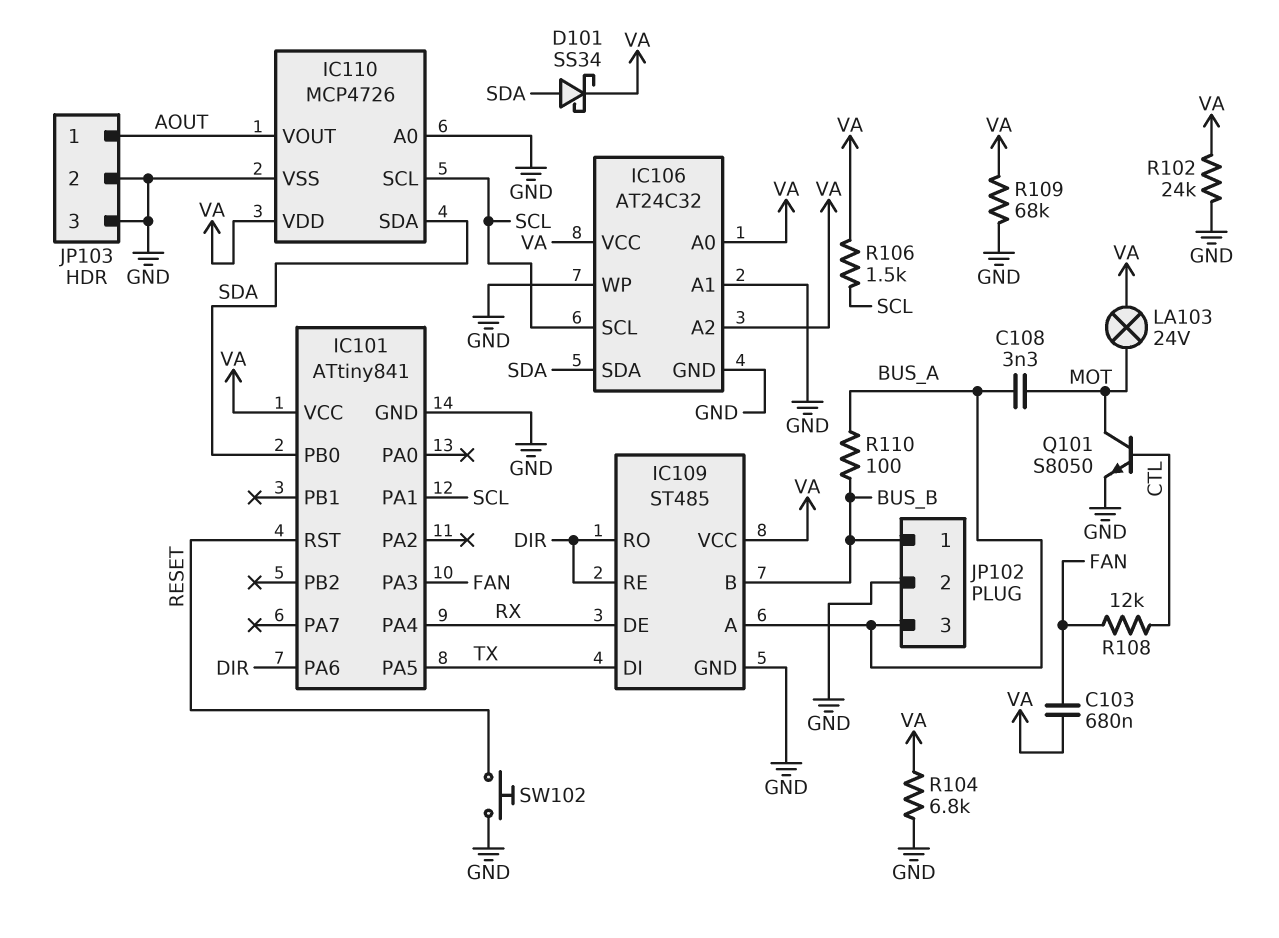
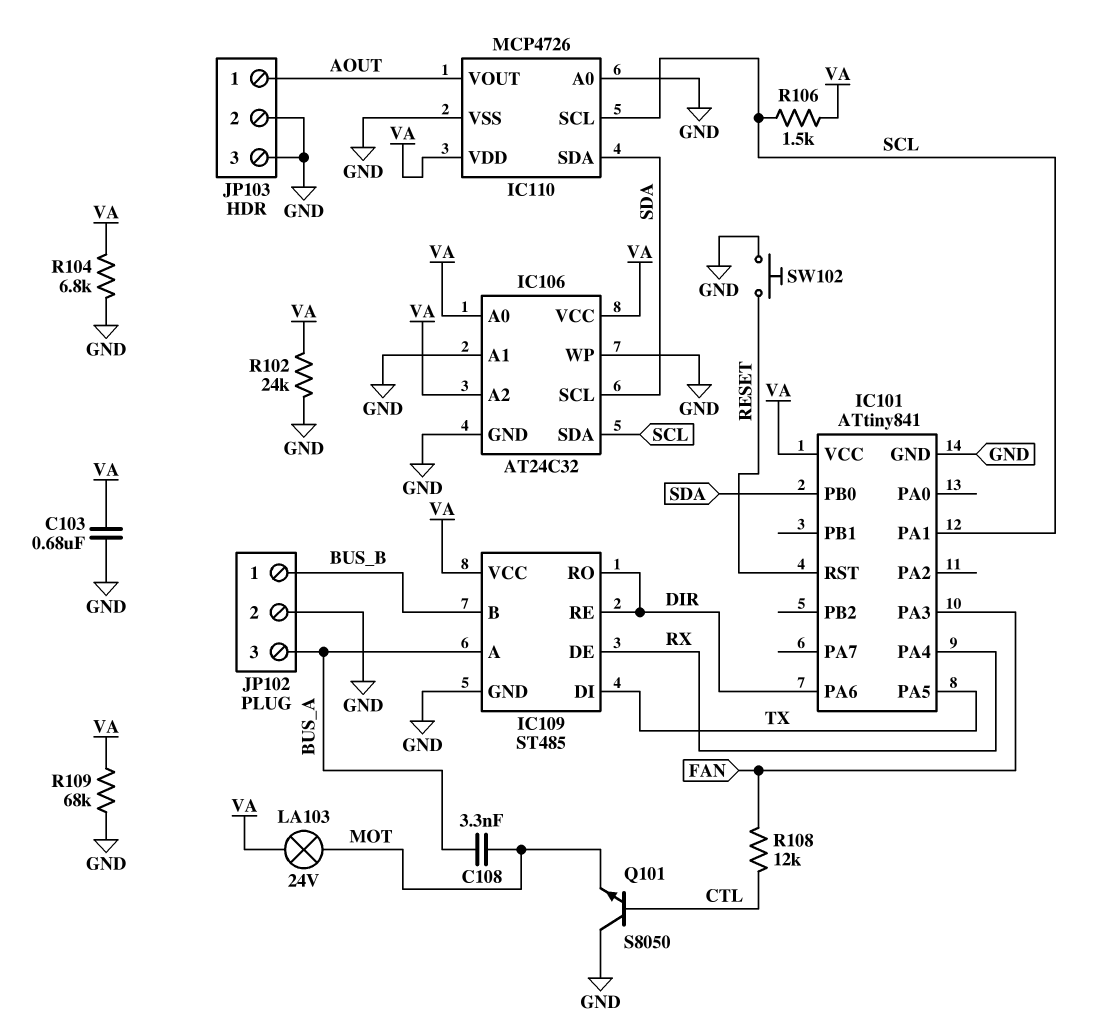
C103: 680nF (FAN, VA) -> 680nF (GND, VA)
D101: schottky SS34 (A SDA, K VA) -> none
IC106 pin SCL: SCL -> SDA
IC106 pin SDA: SDA -> SCL
Q101: NPN S8050 (B CTL, C MOT, E GND) -> NPN S8050 (B CTL, C GND, E MOT)
R110: 100 (BUS_A, BUS_B) -> none

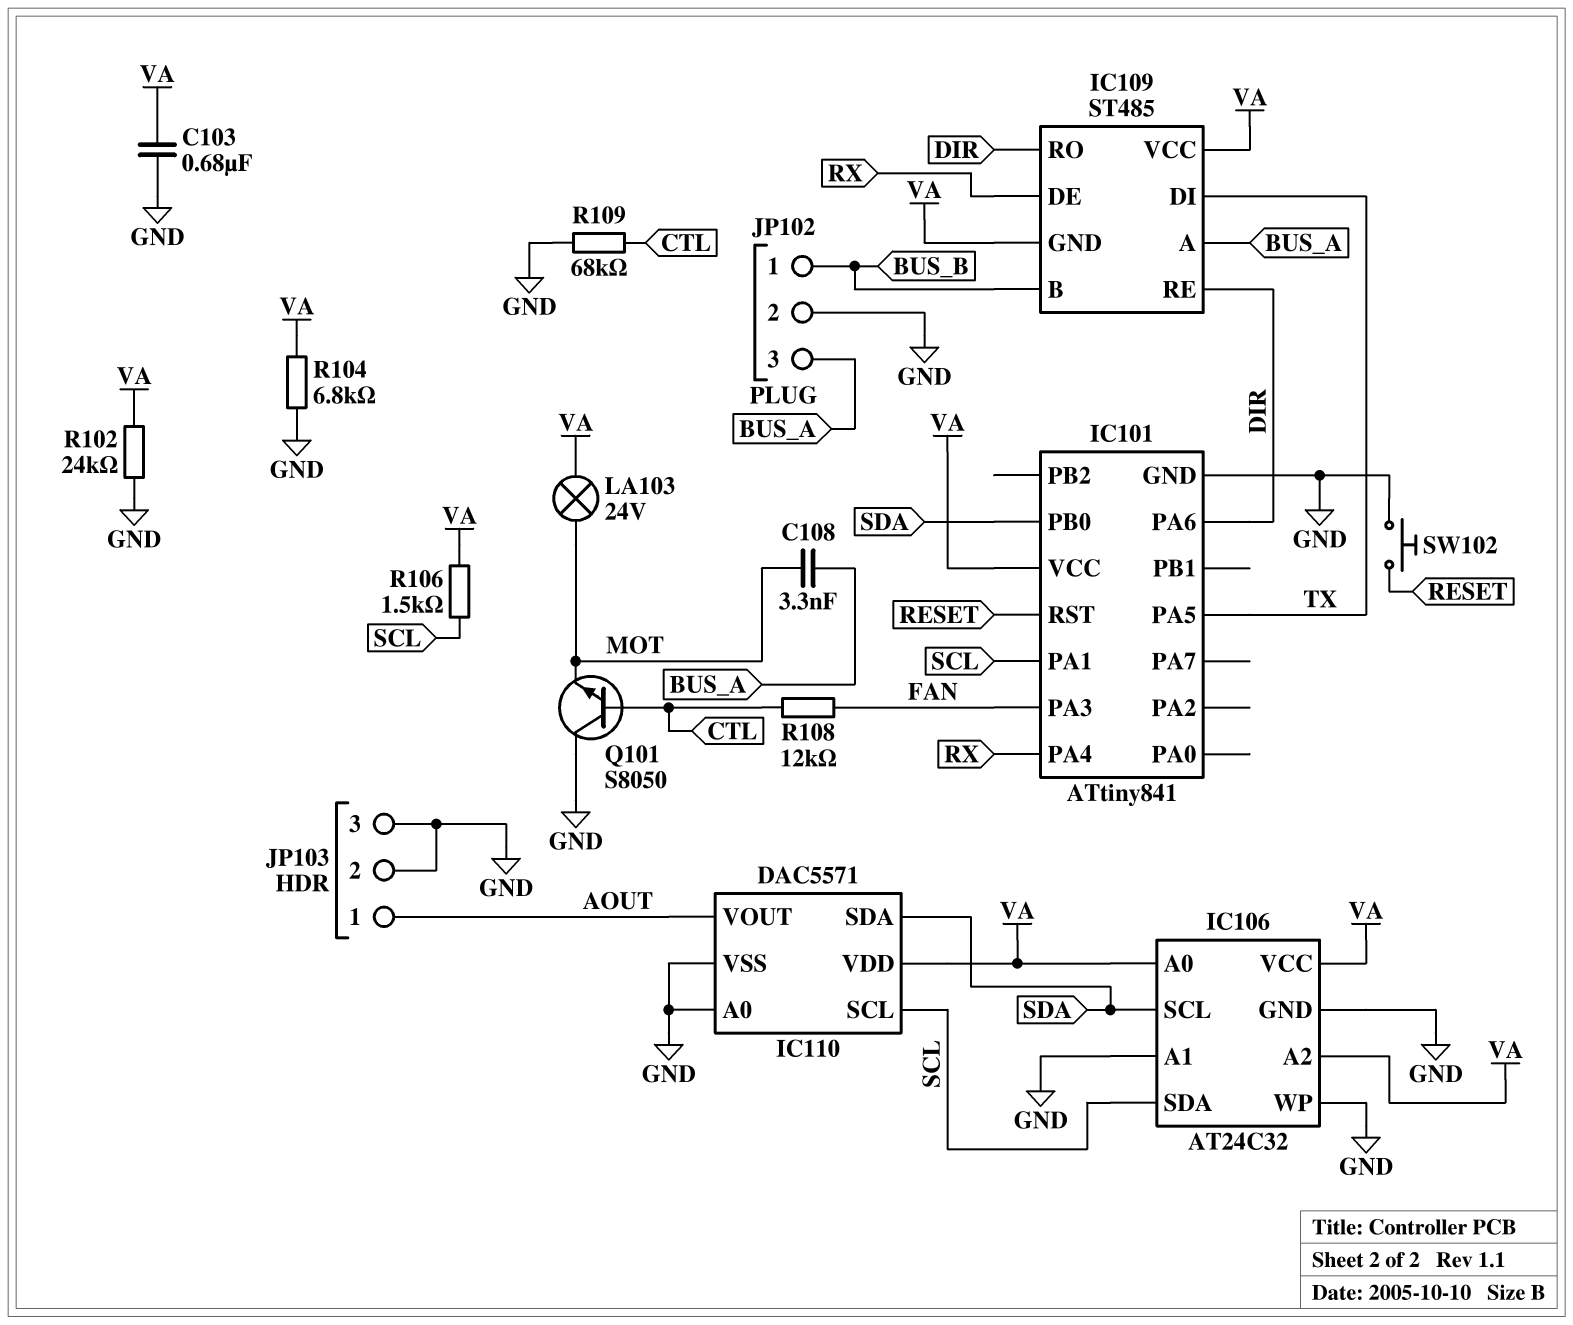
IC109 pin GND: GND -> VA
IC110: MCP4726 -> DAC5571
R109: 68k (GND, VA) -> 68k (CTL, GND)

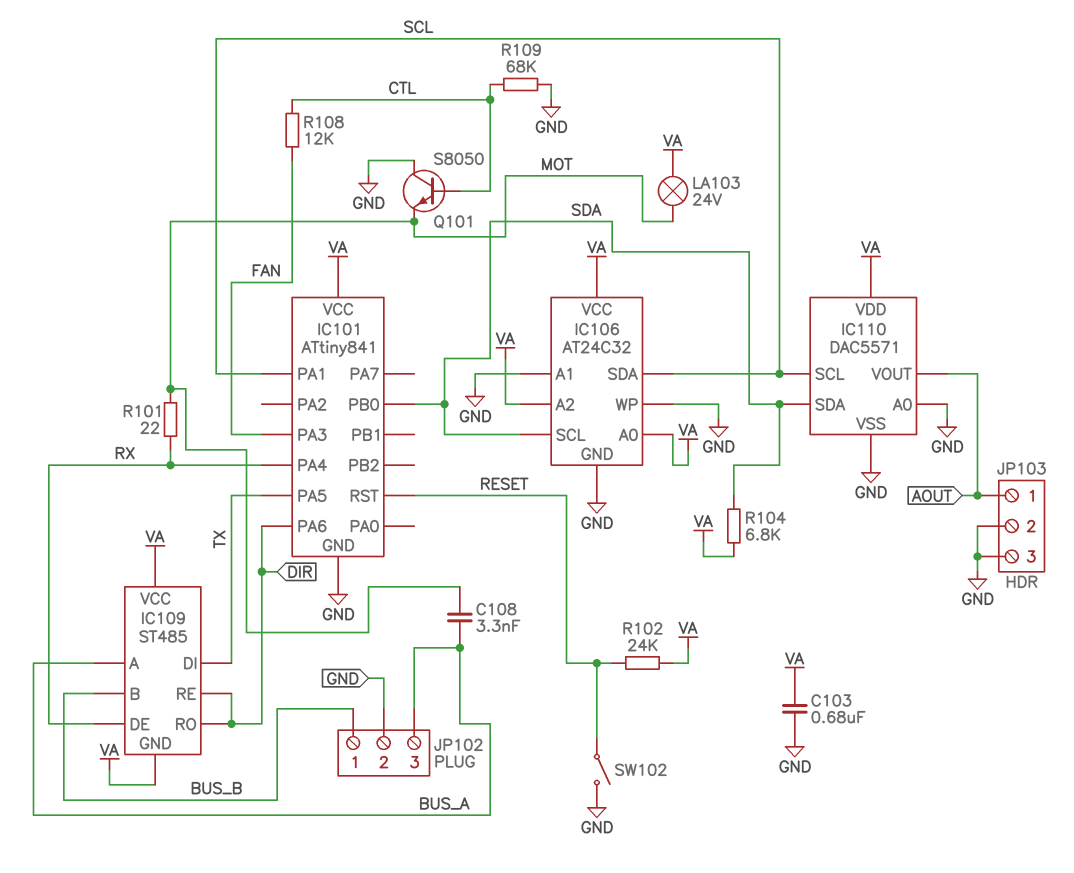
R101: none -> 22 (MOT, RX)
R102: 24k (GND, VA) -> 24k (RESET, VA)
R104: 6.8k (GND, VA) -> 6.8k (SDA, VA)
R106: 1.5k (SCL, VA) -> none
SW102: button (GND, RESET) -> switch (GND, RESET)

